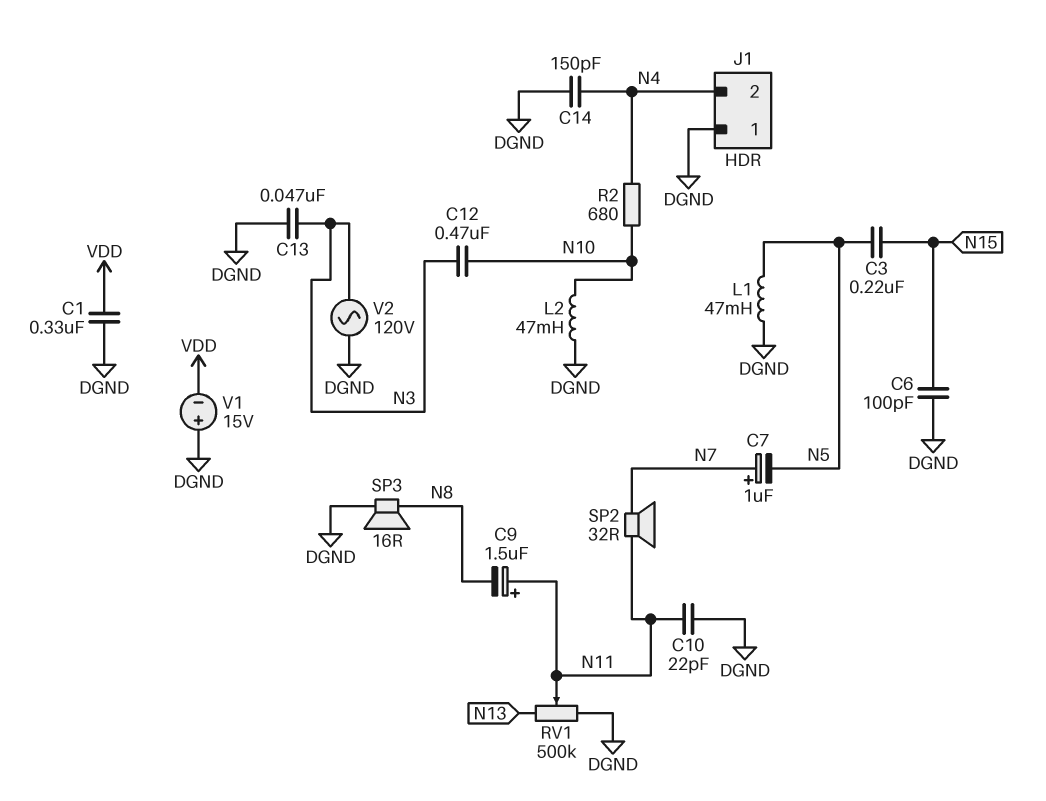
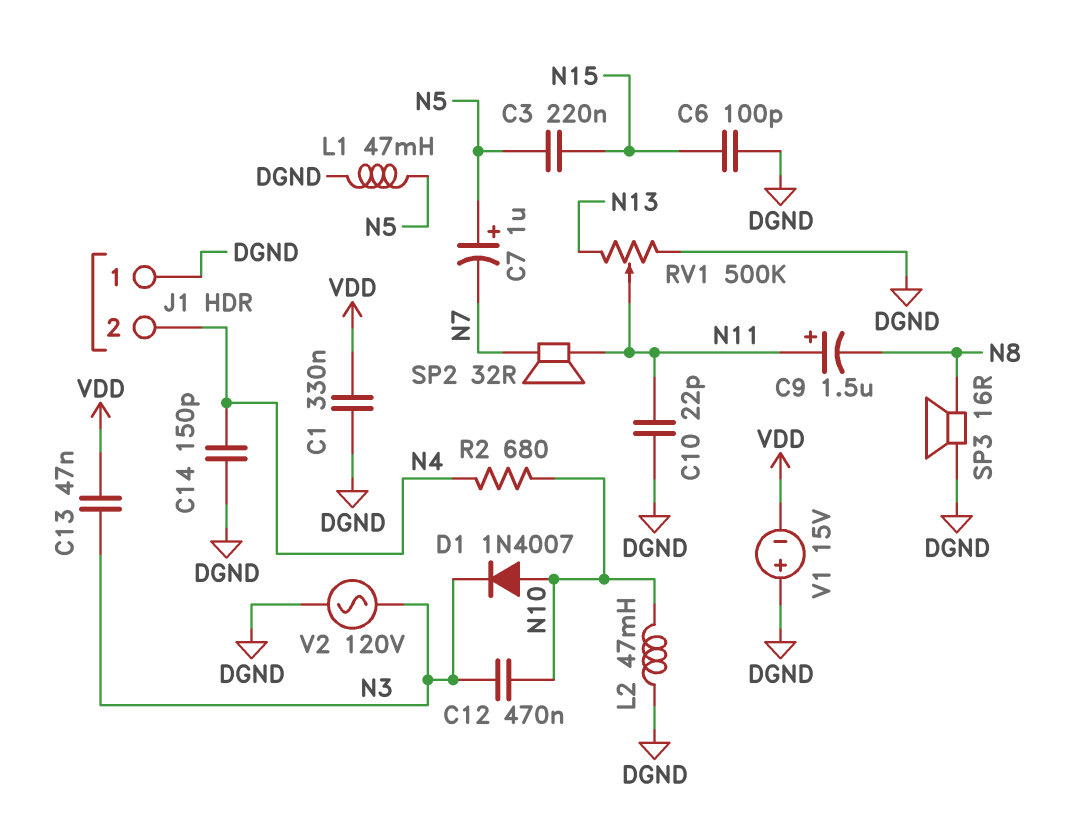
C7: 1uF (plus N7, minus N5) -> 1uF (plus N5, minus N7)
C13: 47nF (DGND, N3) -> 47nF (N3, VDD)
D1: none -> diode 1N4007 (A N10, K N3)

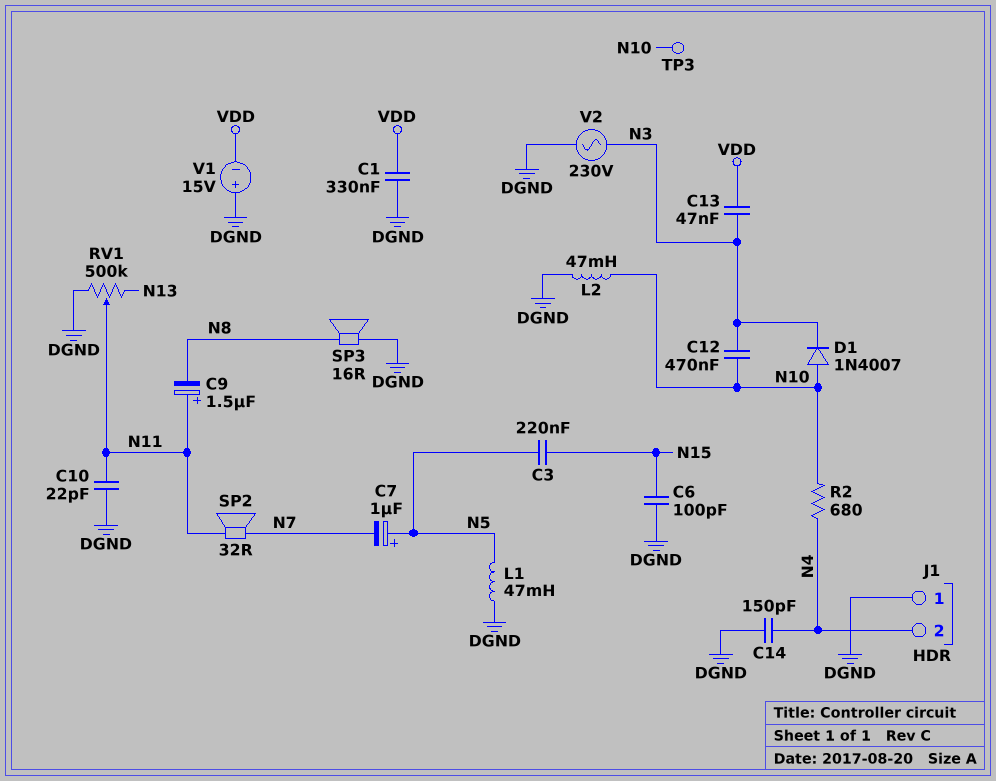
TP3: none -> test point (N10)
V2: AC 120V (DGND, N3) -> AC 230V (DGND, N3)

